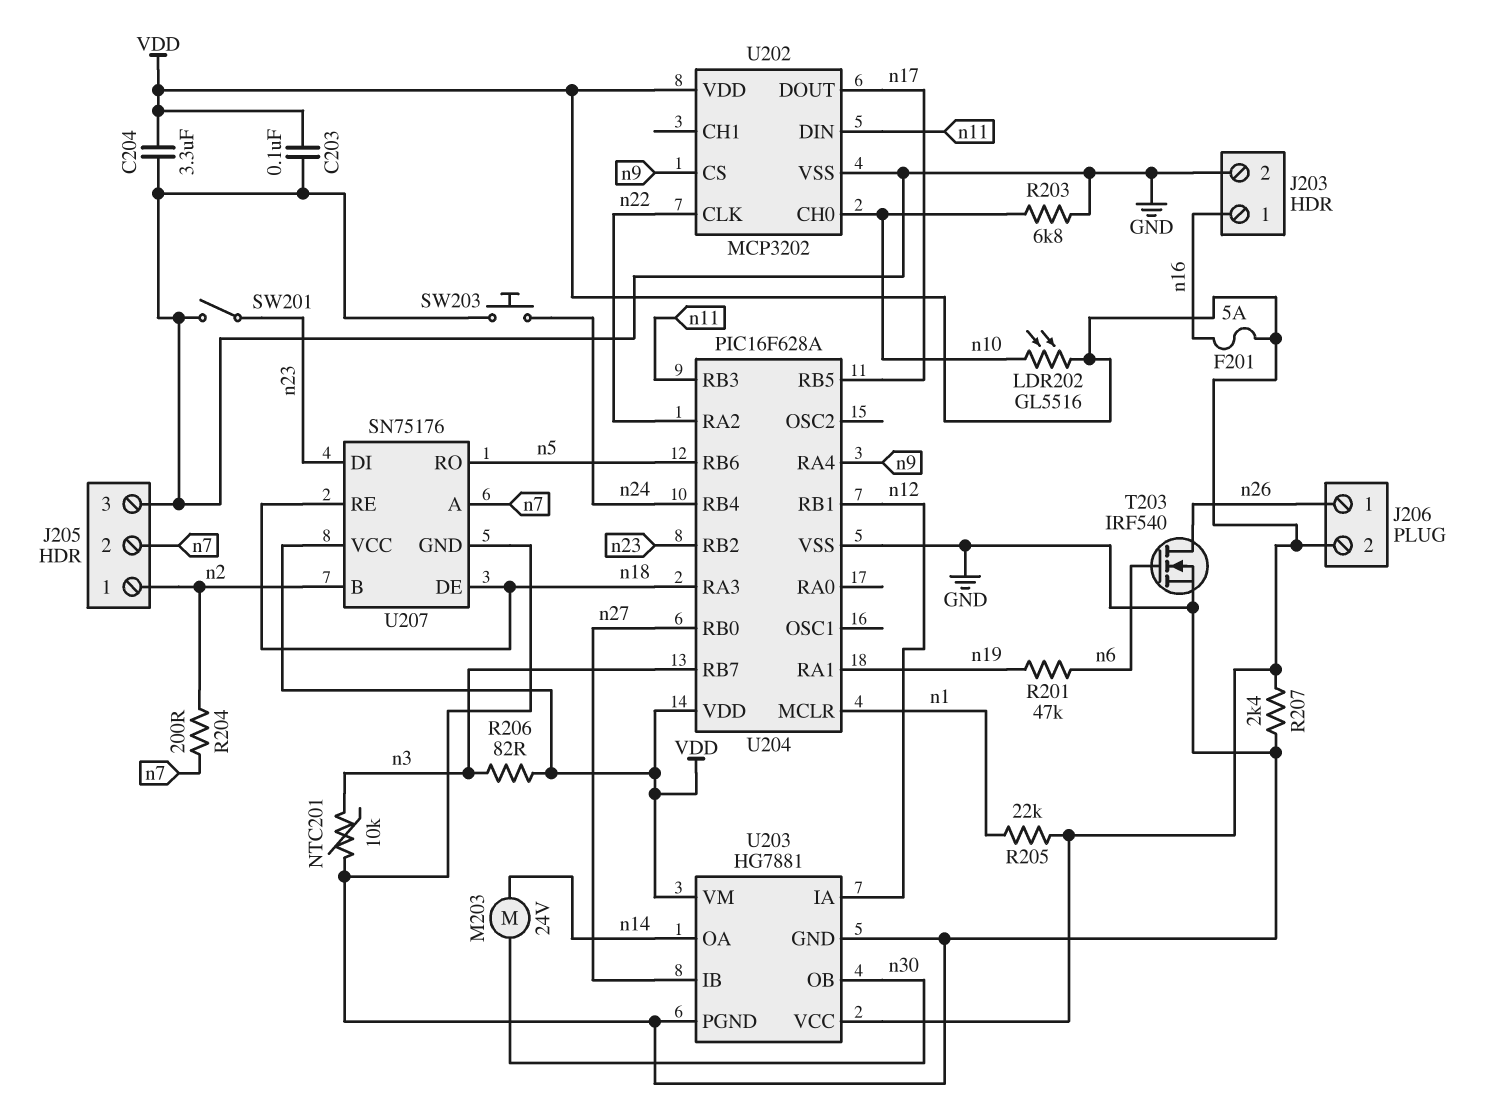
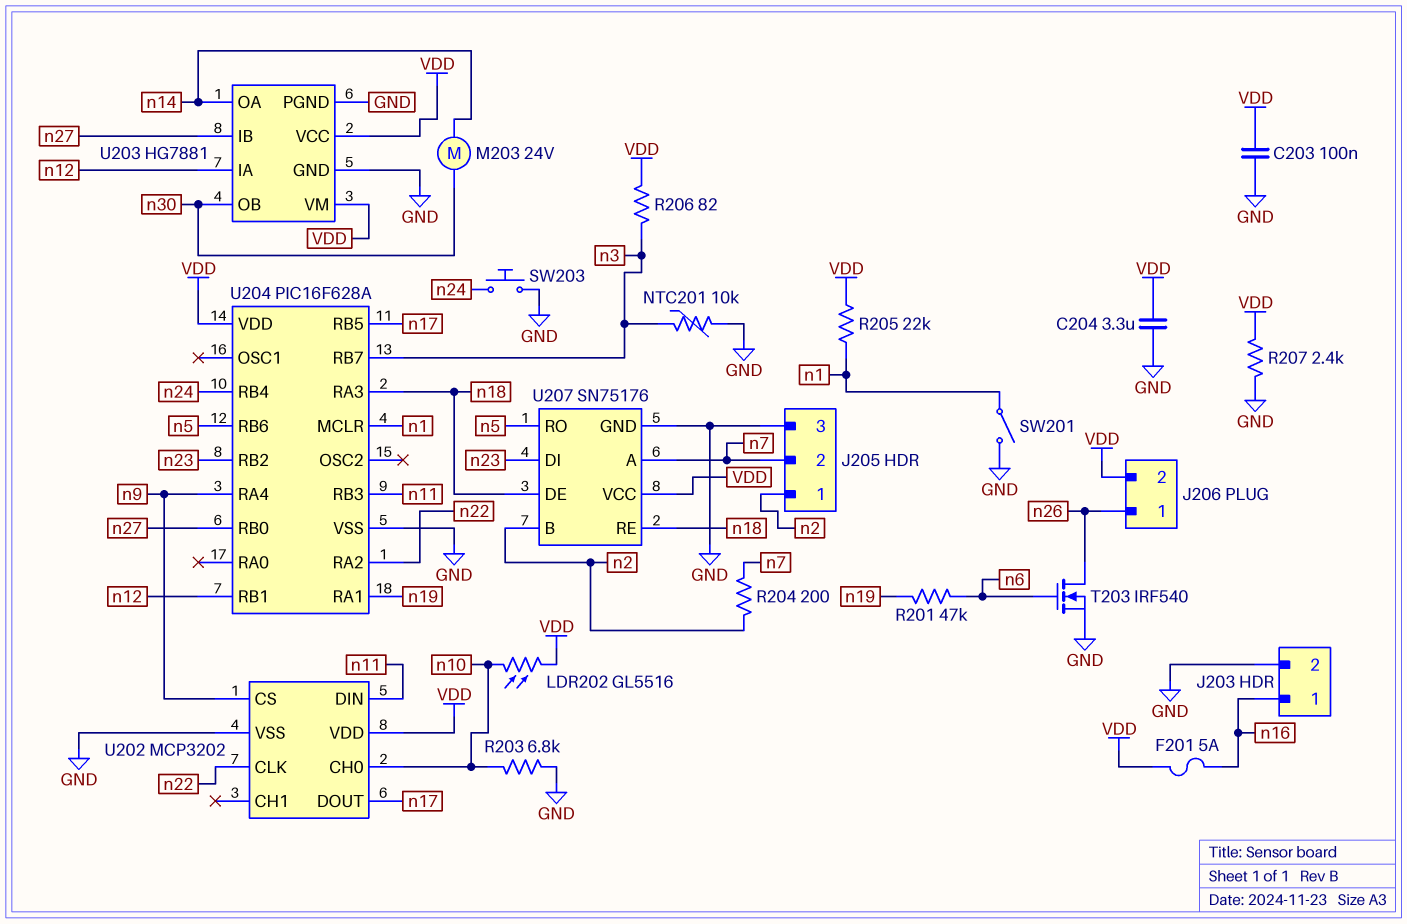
SW201: switch (GND, n23) -> switch (GND, n1)

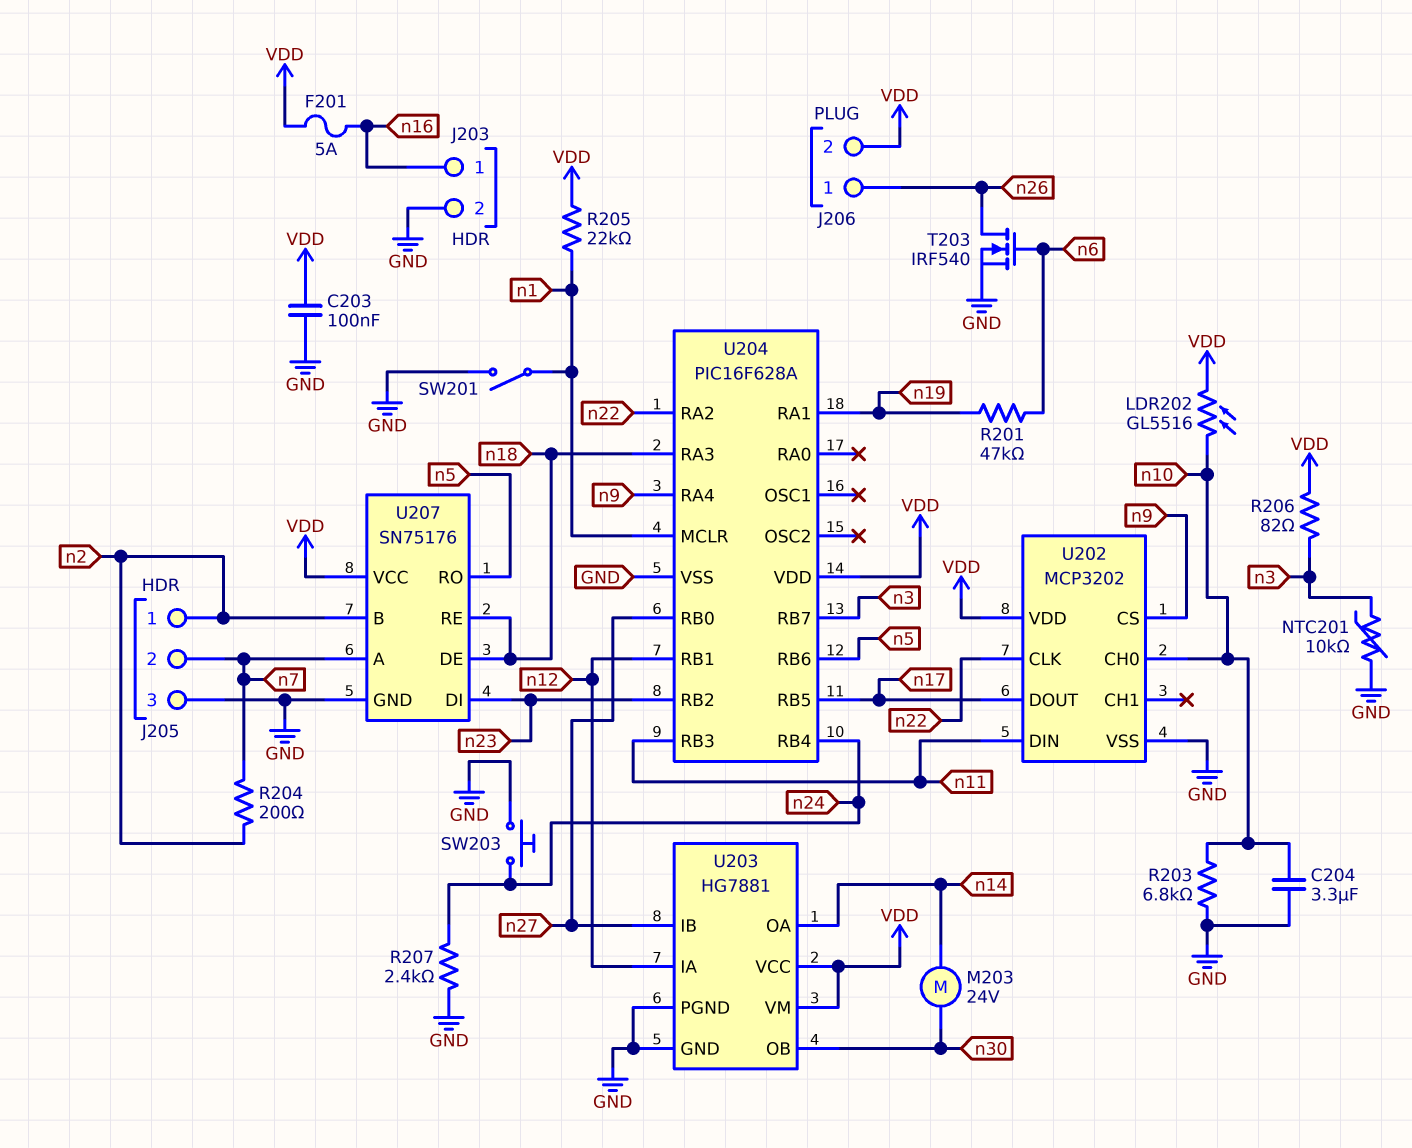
C204: 3.3uF (GND, VDD) -> 3.3uF (GND, n10)
R207: 2.4k (GND, VDD) -> 2.4k (GND, n24)

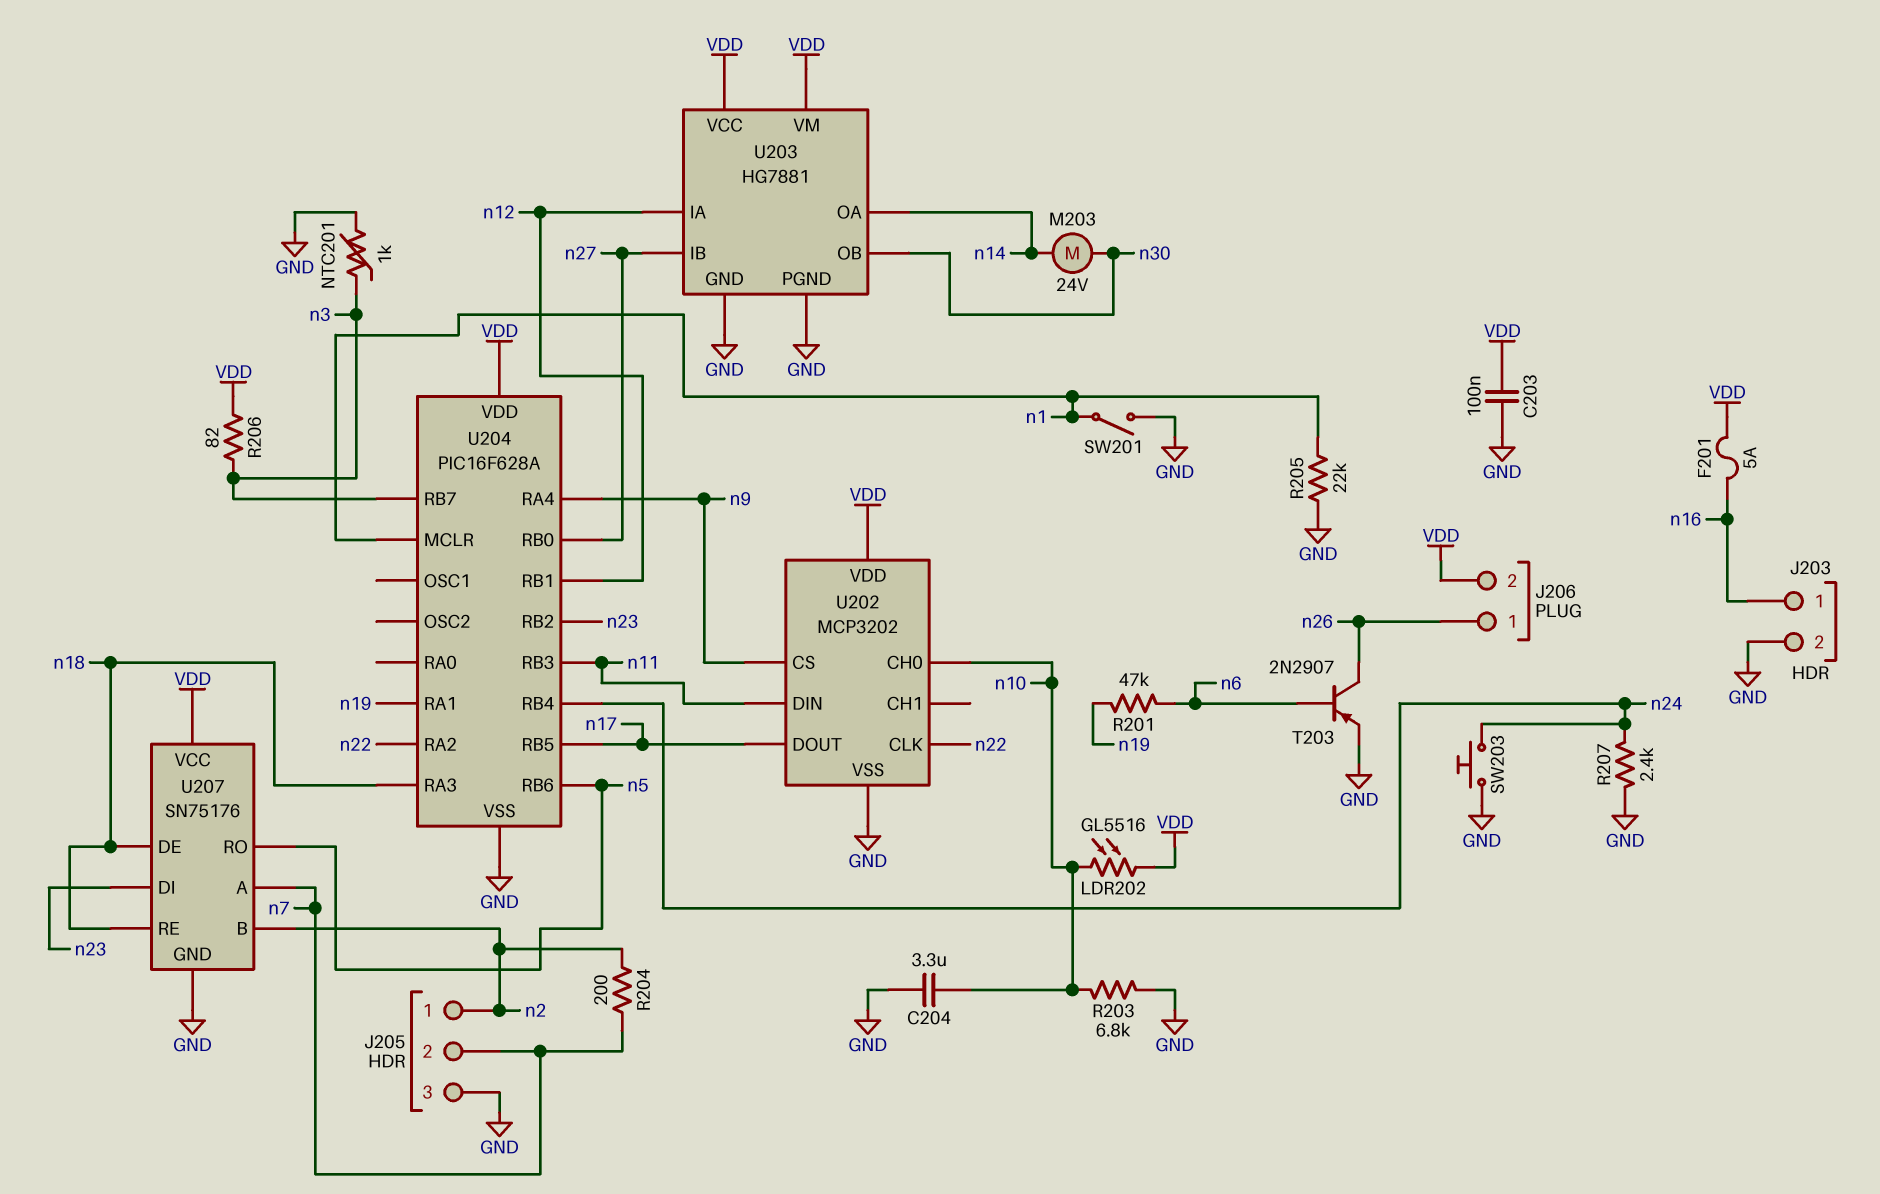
NTC201: 10k (GND, n3) -> 1k (GND, n3)
R205: 22k (VDD, n1) -> 22k (GND, n1)
T203: NMOS IRF540 (G n6, D n26, S GND) -> PNP 2N2907 (B n6, C n26, E GND)

